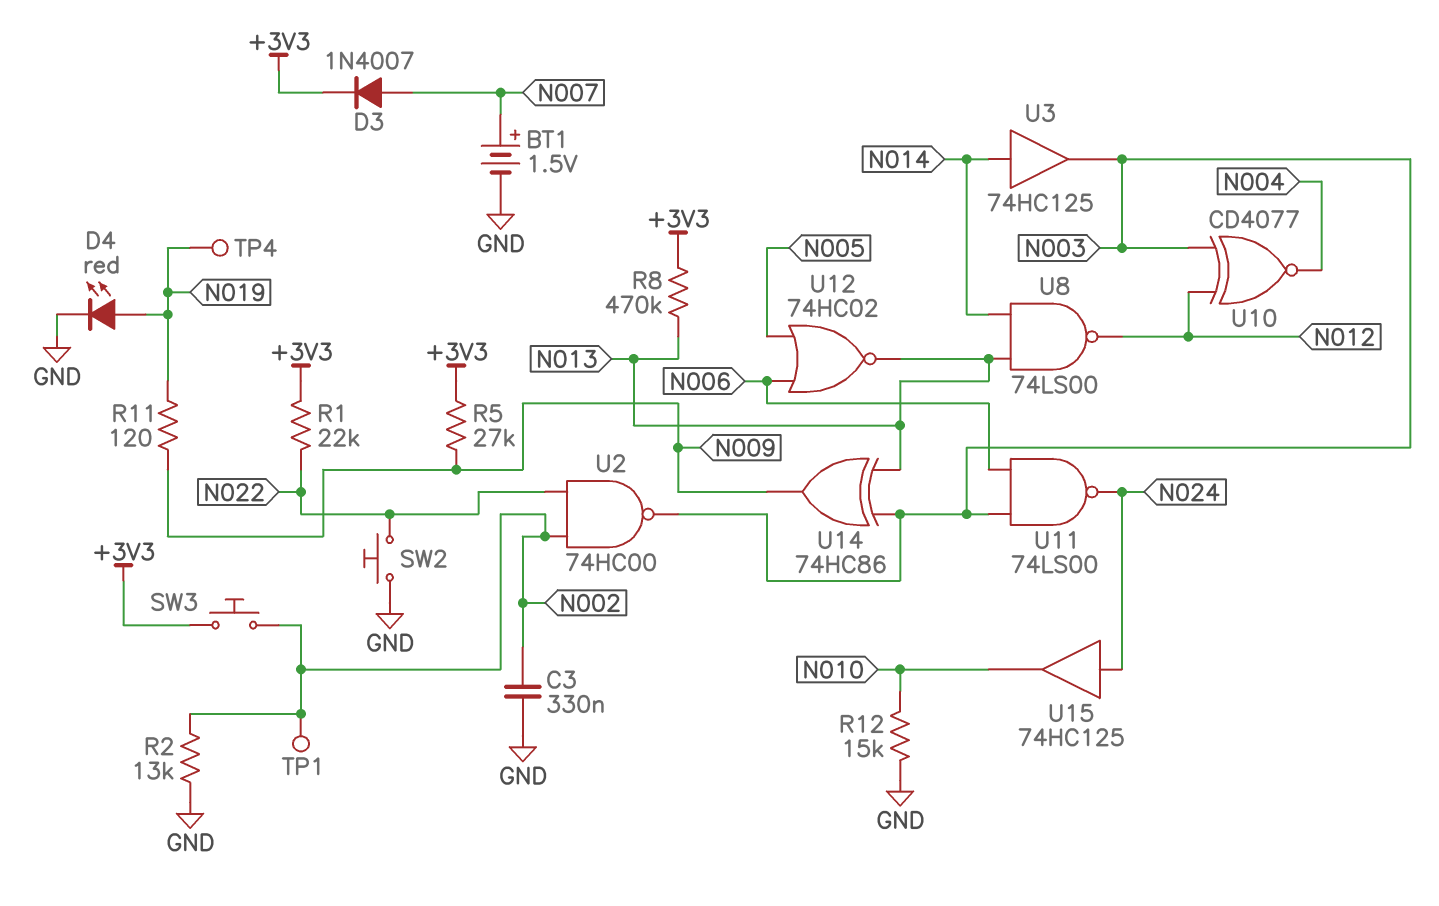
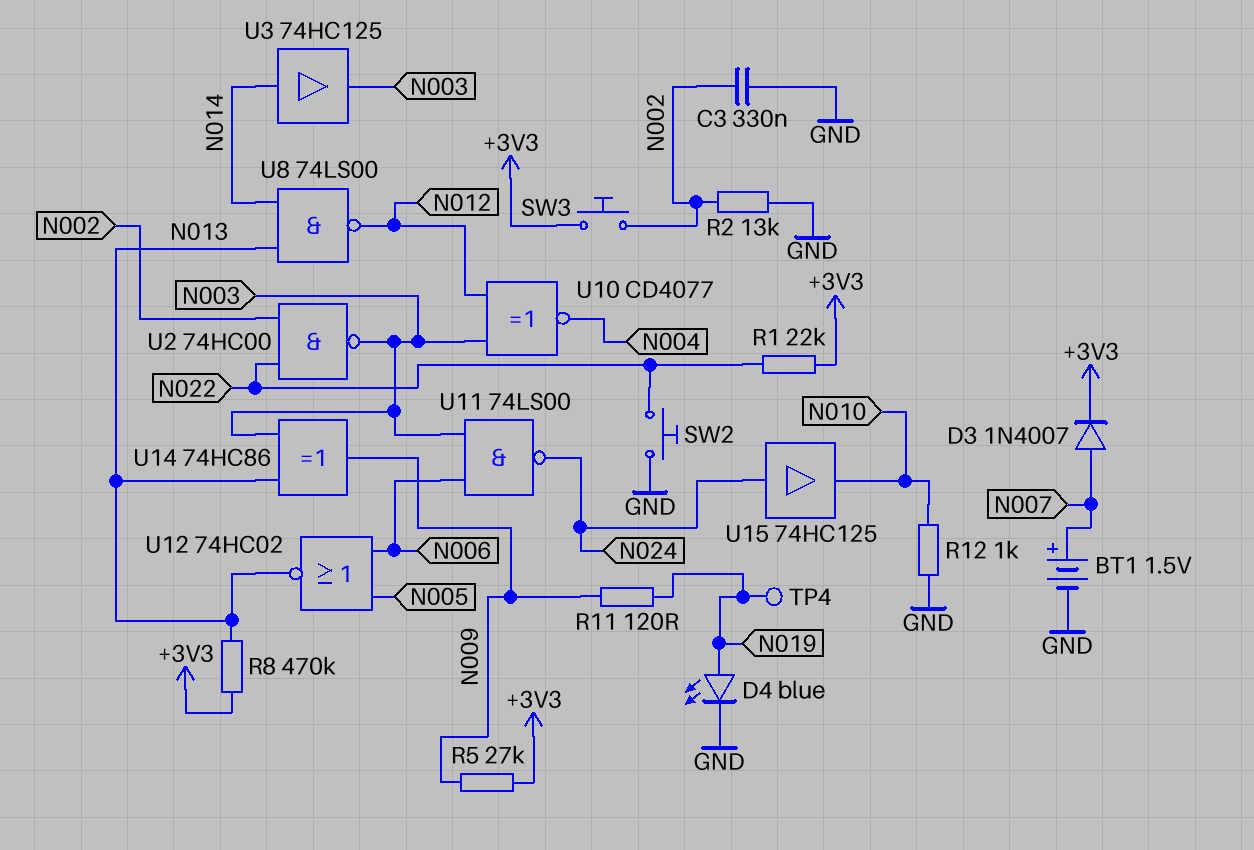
D4: LED red (A N019, K GND) -> LED blue (A N019, K GND)
R12: 15k (GND, N010) -> 1k (GND, N010)
TP1: test point (N002) -> none

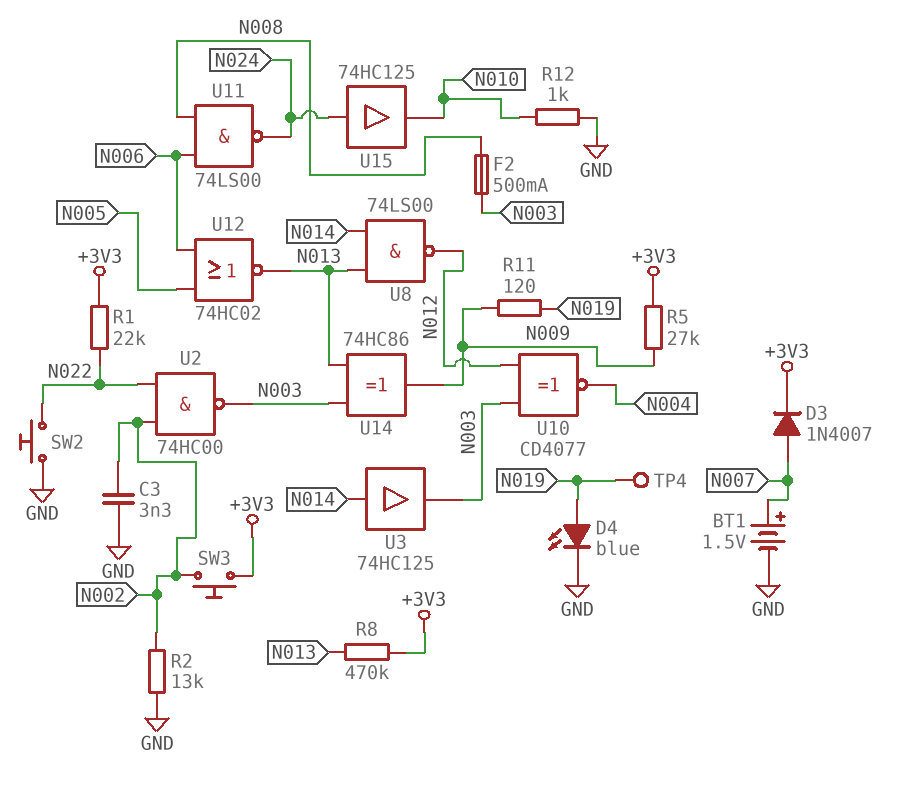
C3: 330nF (GND, N002) -> 3.3nF (GND, N002)
F2: none -> 500mA (N003, N008)
U11: NAND 74LS00 (in N003, in N006, out N024) -> NAND 74LS00 (in N006, in N008, out N024)

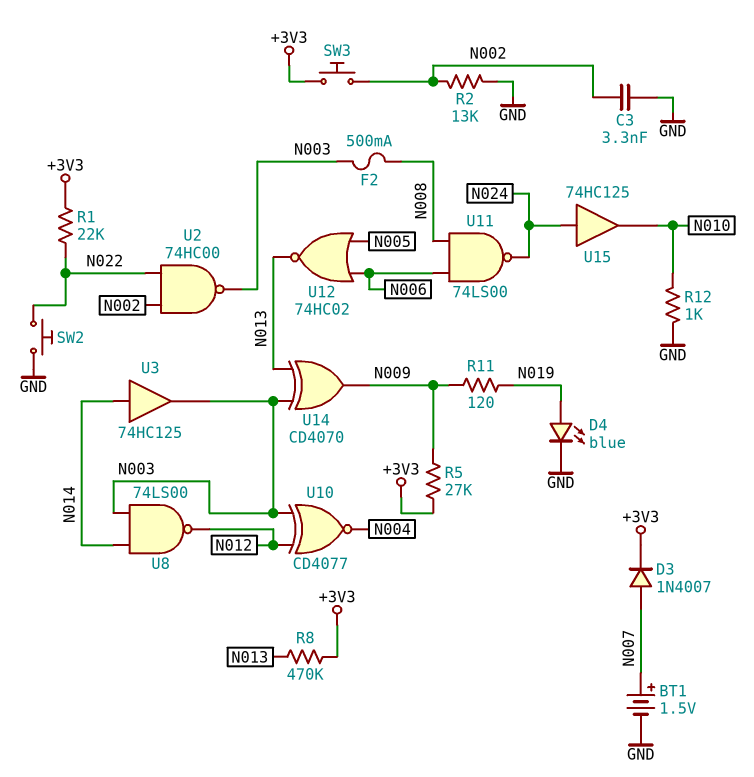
TP4: test point (N019) -> none
U8: NAND 74LS00 (in N013, in N014, out N012) -> NAND 74LS00 (in N003, in N014, out N012)
U14: XOR 74HC86 (in N003, in N013, out N009) -> XOR CD4070 (in N003, in N013, out N009)

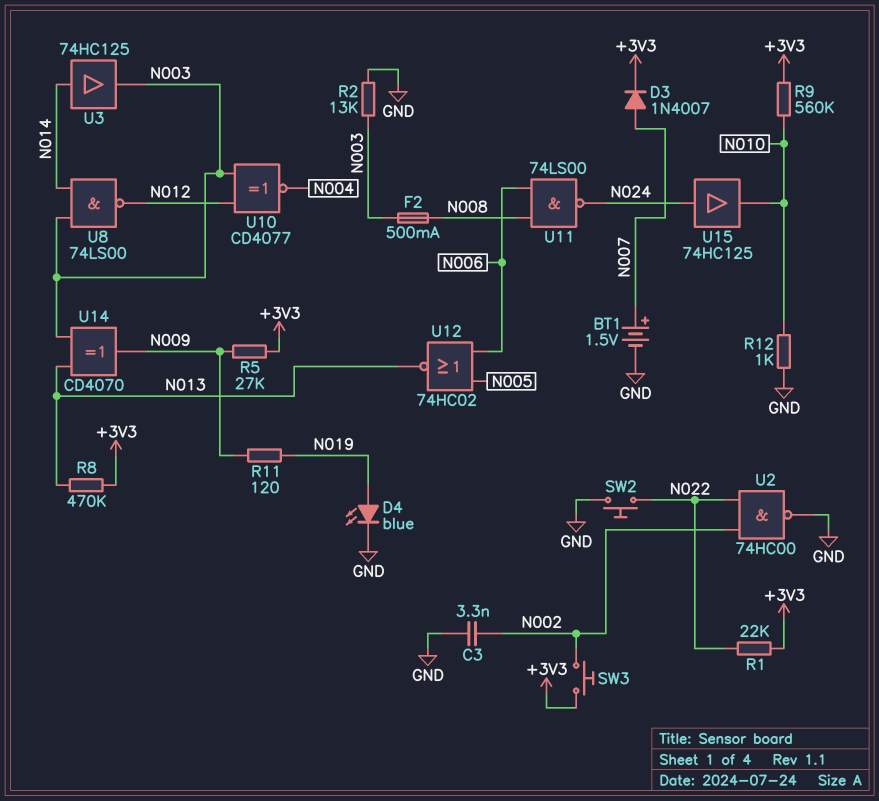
R2: 13k (GND, N002) -> 13k (GND, N003)
R9: none -> 560k (+3V3, N010)
U2: NAND 74HC00 (in N002, in N022, out N003) -> NAND 74HC00 (in N002, in N022, out GND)

